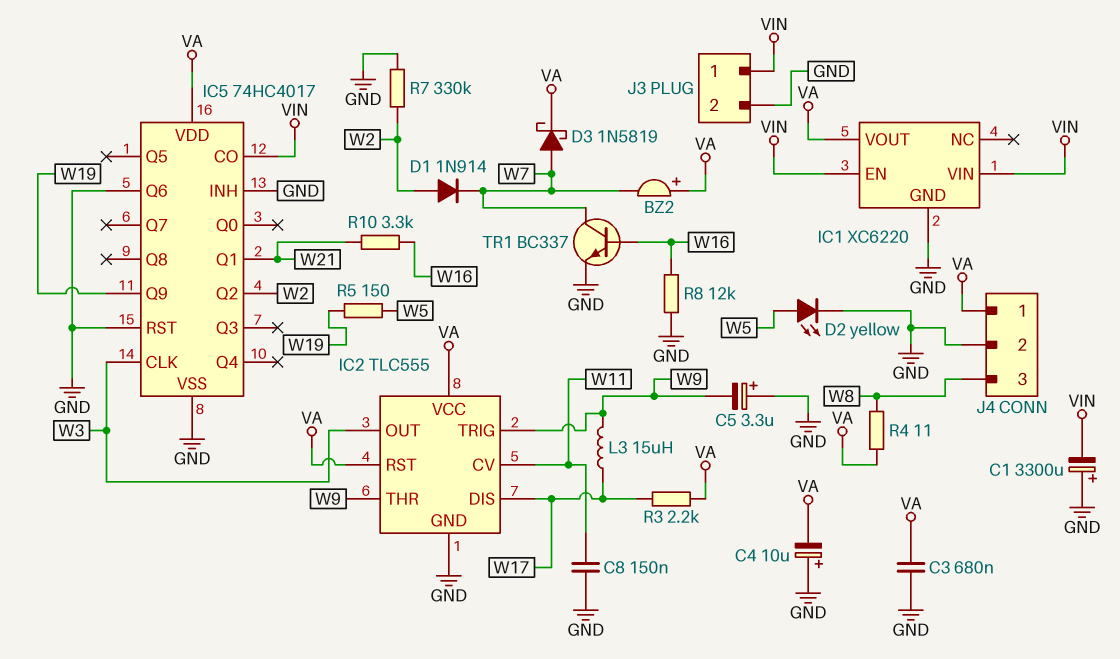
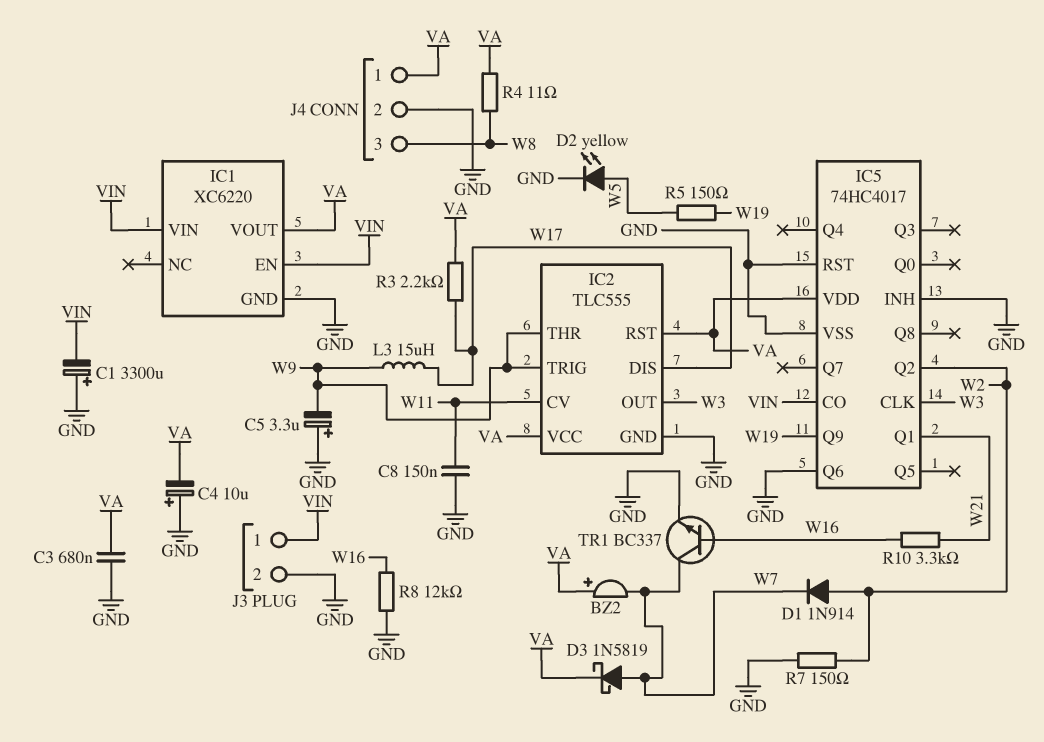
R7: 330k (GND, W2) -> 150 (GND, W2)

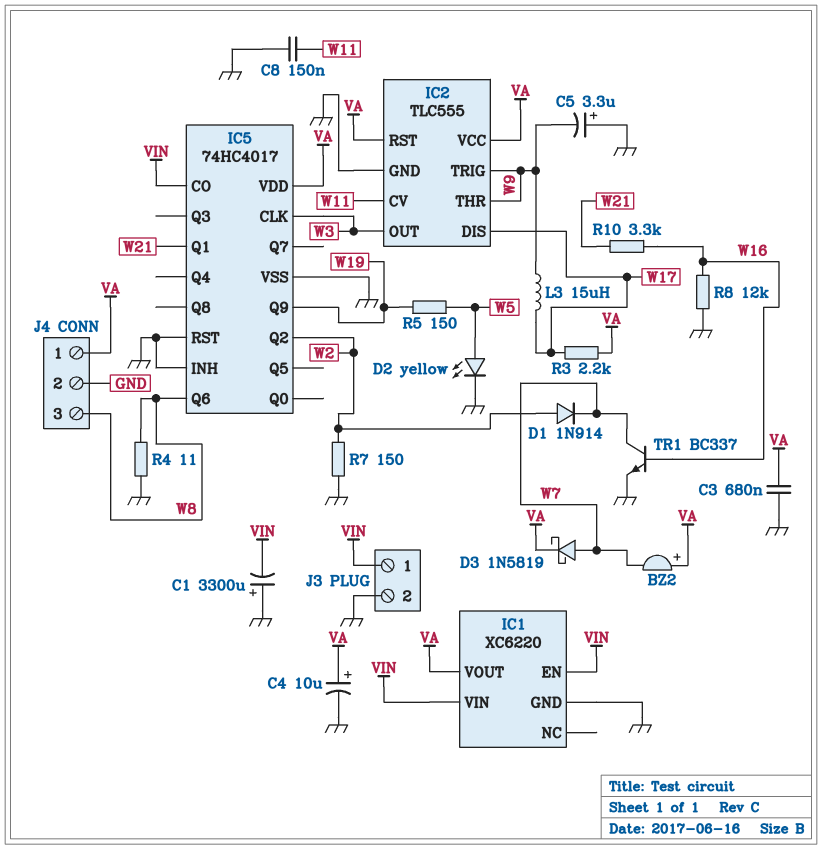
C4: 10uF (plus GND, minus VA) -> 10uF (plus VA, minus GND)
IC5 pin Q6: GND -> W8
R4: 11 (VA, W8) -> 11 (GND, W8)

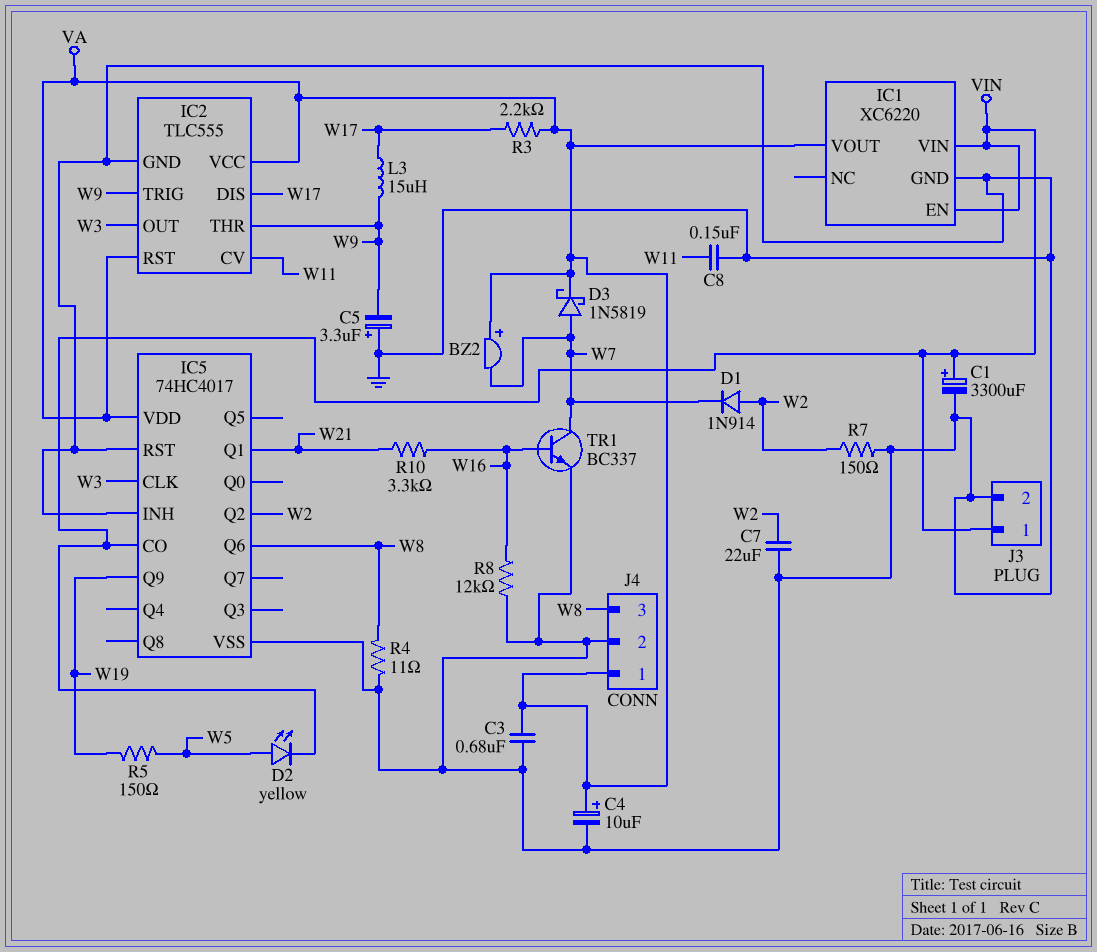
C1: 3300uF (plus GND, minus VIN) -> 3300uF (plus VIN, minus GND)
C7: none -> 22uF (GND, W2)
D2: LED yellow (A W5, K GND) -> LED yellow (A W5, K VIN)

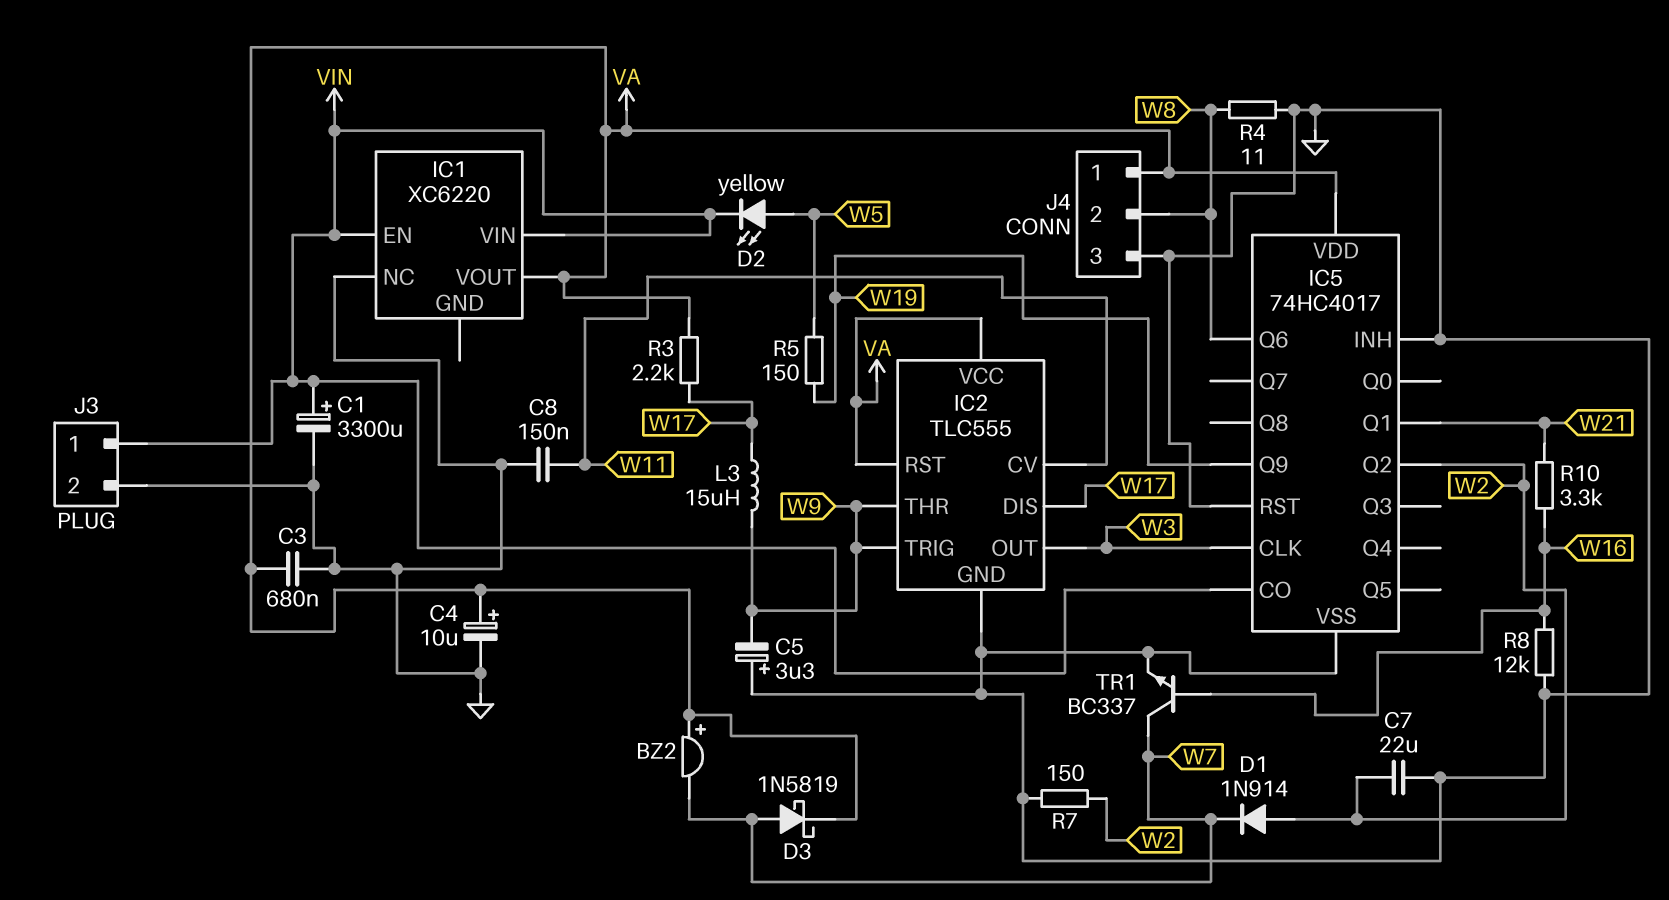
IC1 pin GND: GND -> none
IC1 pin NC: none -> GND
J4 pin 2: GND -> W8
J4 pin 3: W8 -> GND

